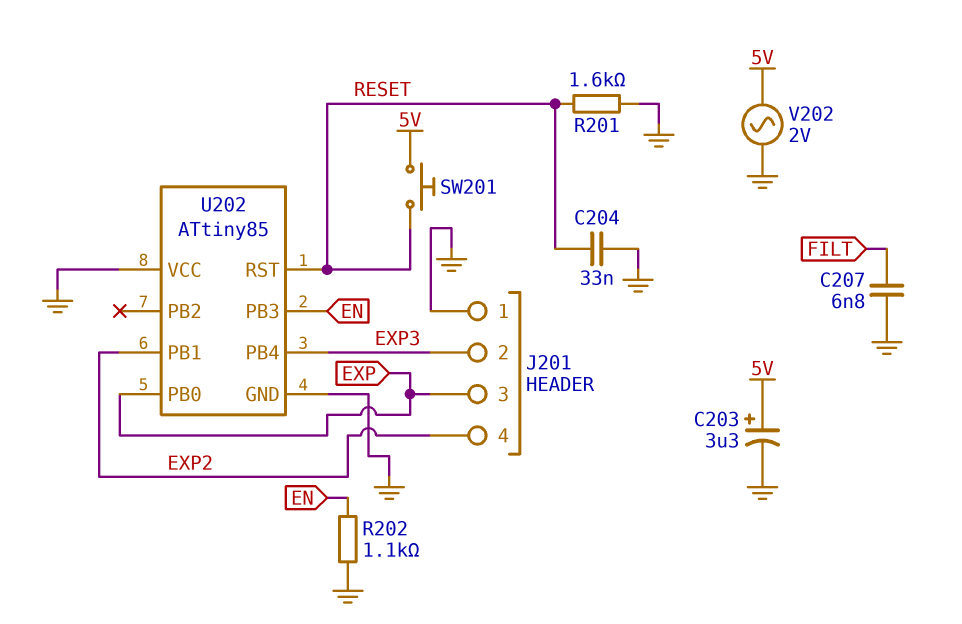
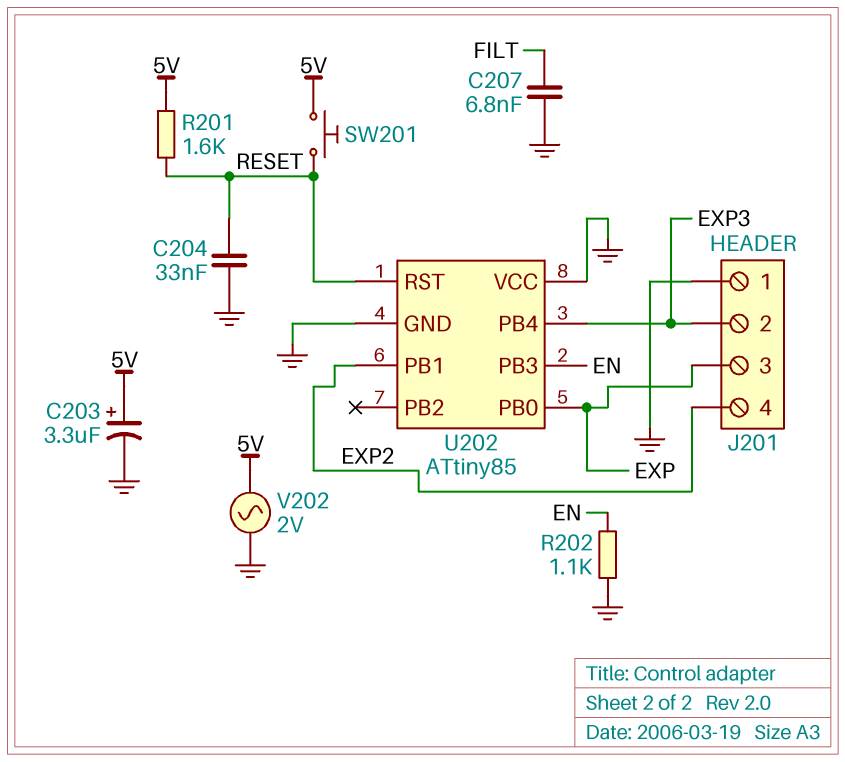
R201: 1.6k (GND, RESET) -> 1.6k (5V, RESET)

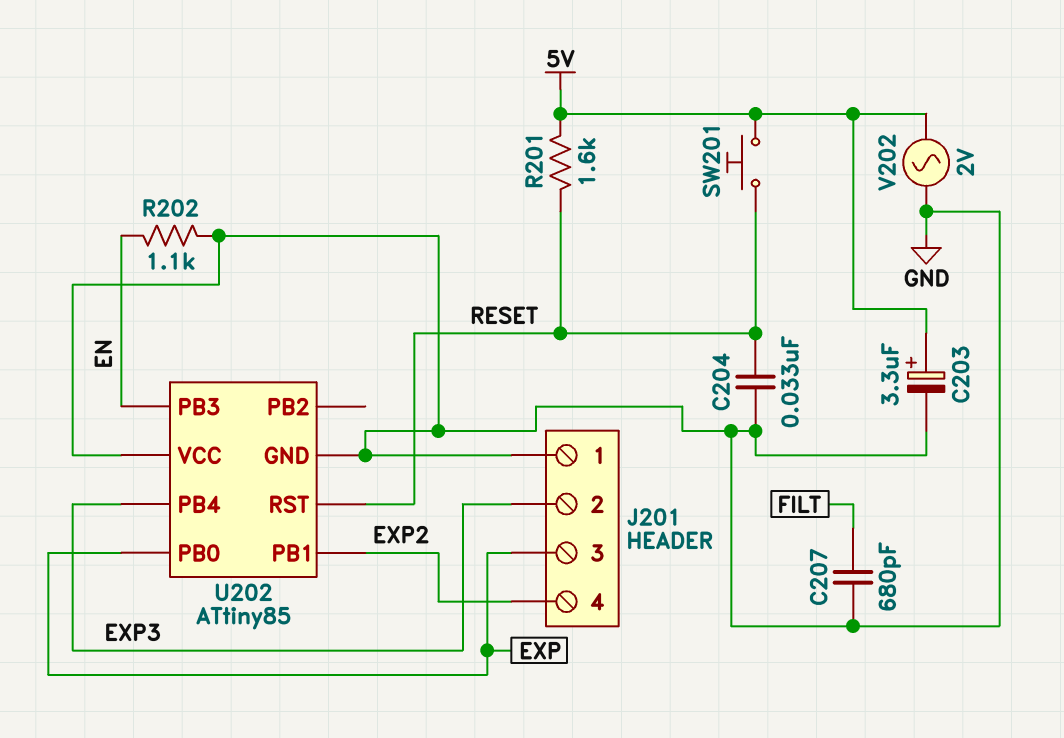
C207: 6.8nF (FILT, GND) -> 680pF (FILT, GND)

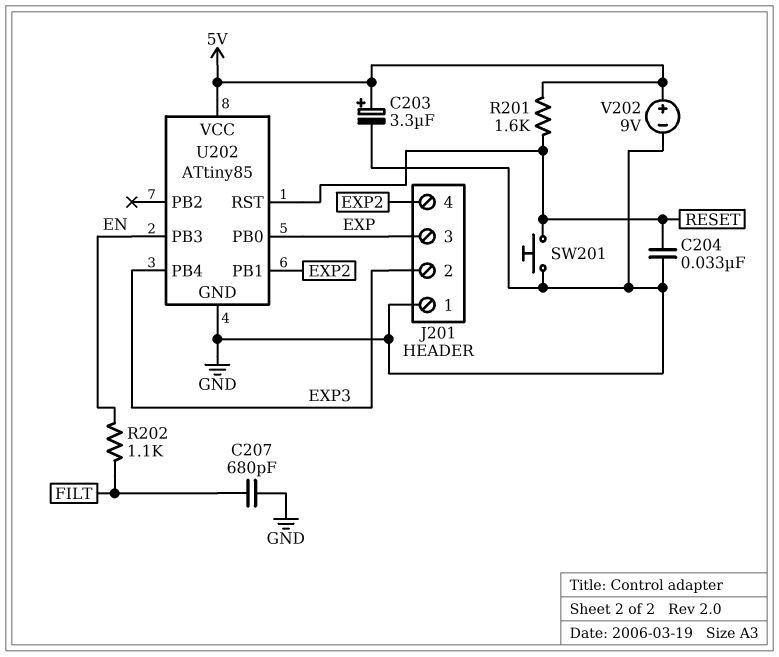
R202: 1.1k (EN, GND) -> 1.1k (EN, FILT)
SW201: button (5V, RESET) -> button (GND, RESET)
U202 pin VCC: GND -> 5V
V202: AC 2V (5V, GND) -> 9V (plus 5V, minus GND)

